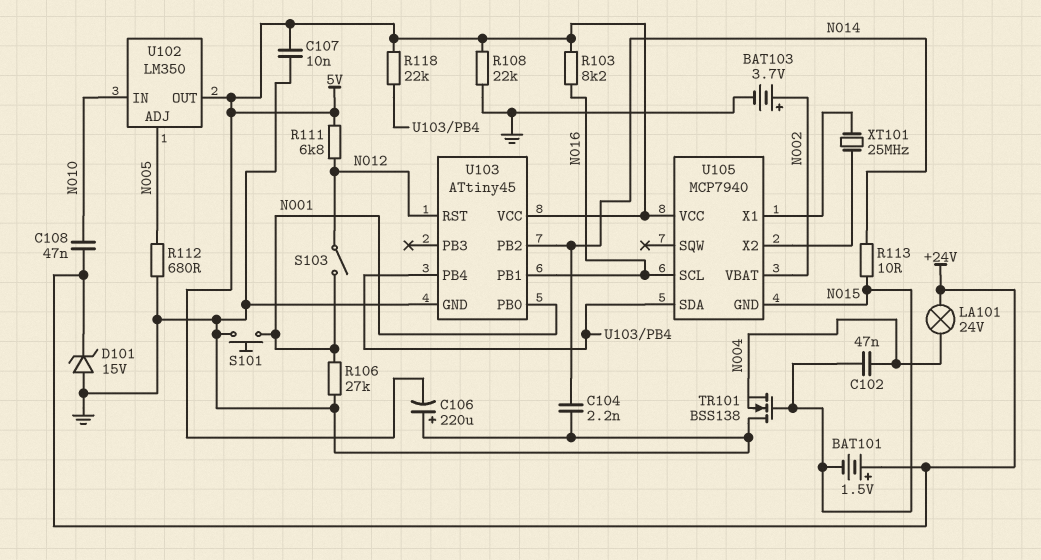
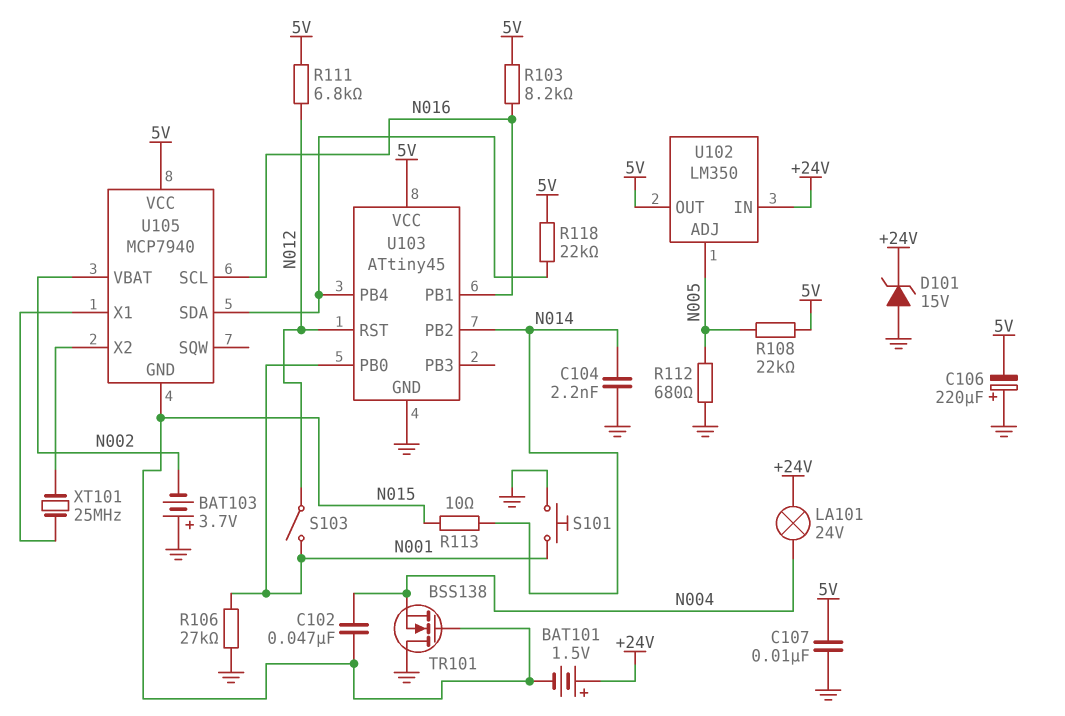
BAT103: 3.7V (plus N002, minus GND) -> 3.7V (plus GND, minus N002)
C108: 47nF (+24V, N010) -> none
R108: 22k (5V, GND) -> 22k (5V, N005)
U102 pin IN: N010 -> +24V

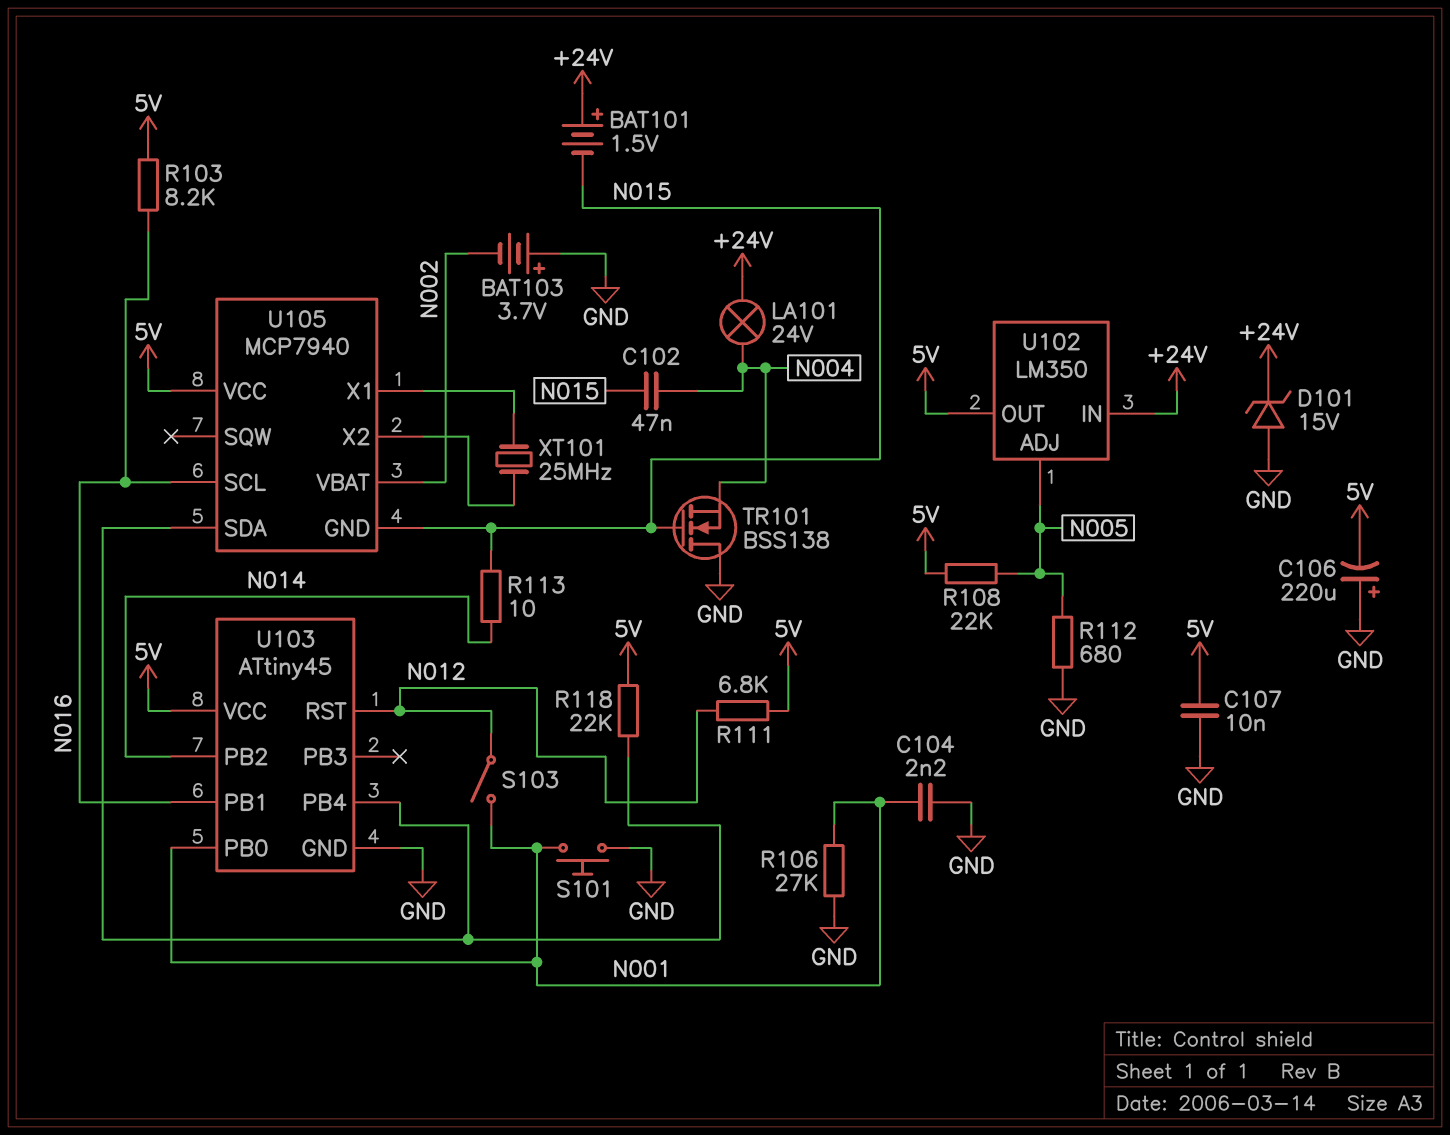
C104: 2.2nF (GND, N014) -> 2.2nF (GND, N001)

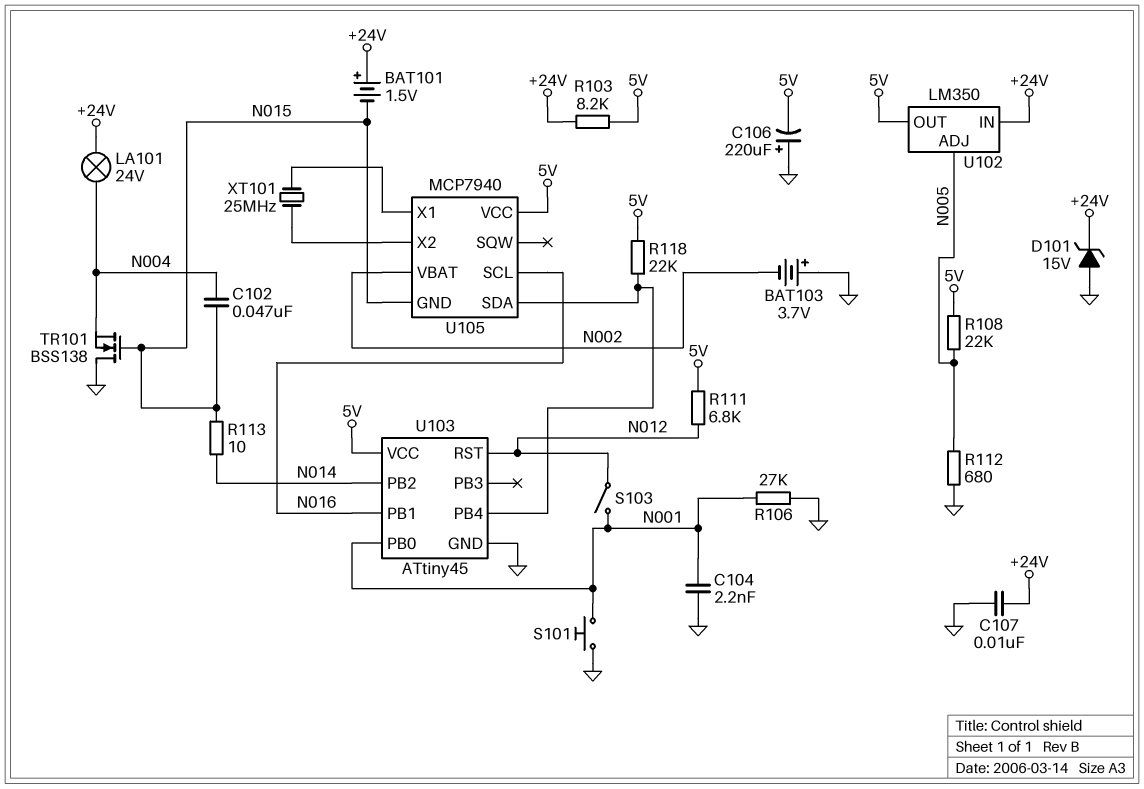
C107: 10nF (5V, GND) -> 10nF (+24V, GND)
R103: 8.2k (5V, N016) -> 8.2k (+24V, 5V)

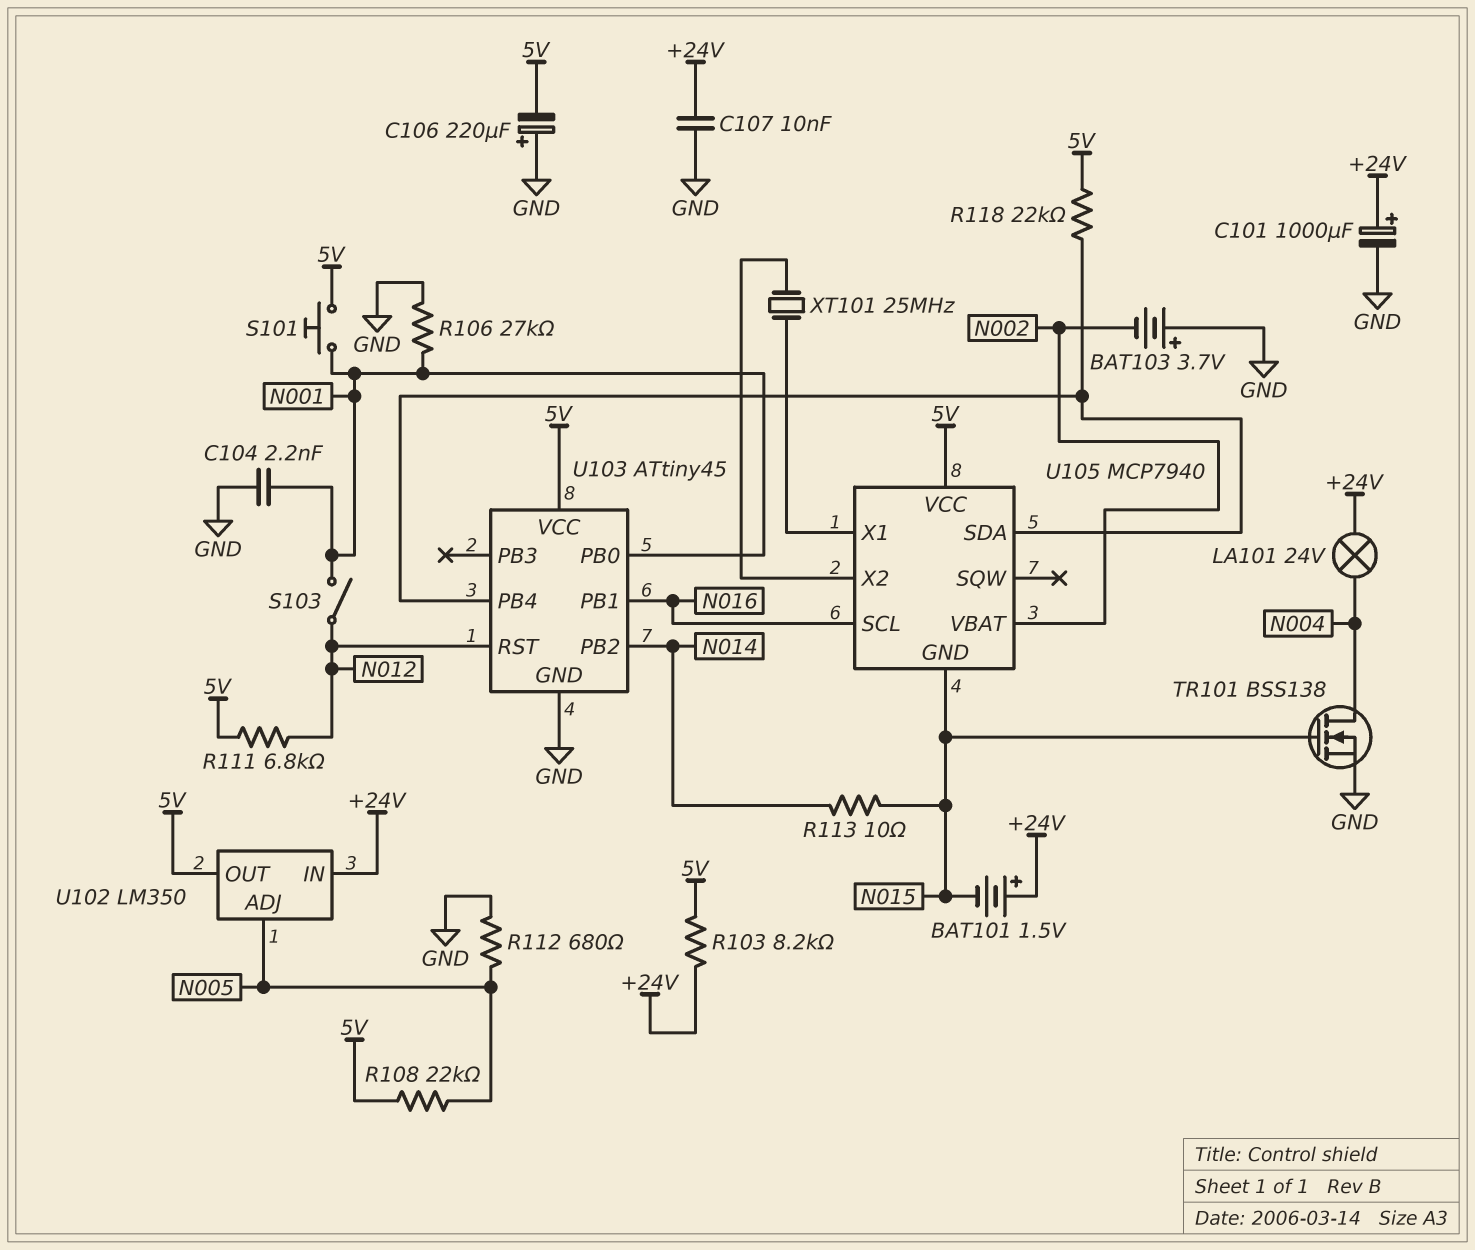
C101: none -> 1000uF (plus +24V, minus GND)
C102: 47nF (N004, N015) -> none
D101: zener 15V (A GND, K +24V) -> none
S101: button (GND, N001) -> button (5V, N001)
TR101: NMOS BSS138 (G N015, D GND, S N004) -> NMOS BSS138 (G N015, D N004, S GND)

